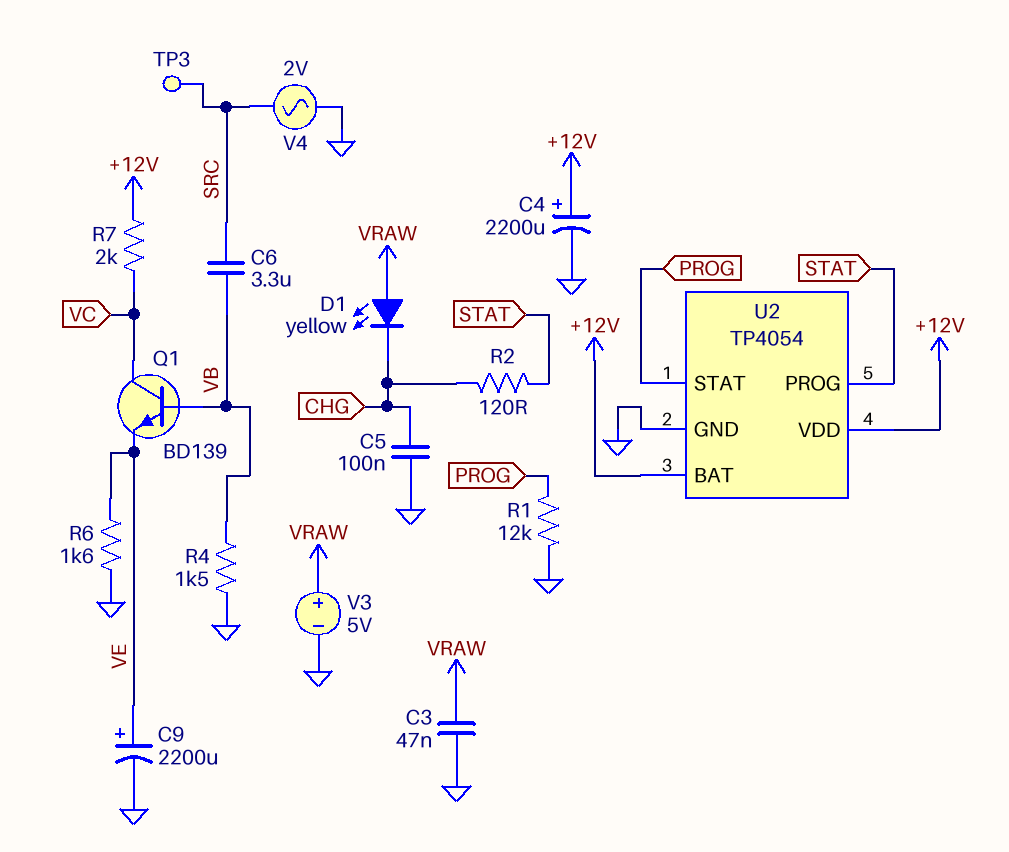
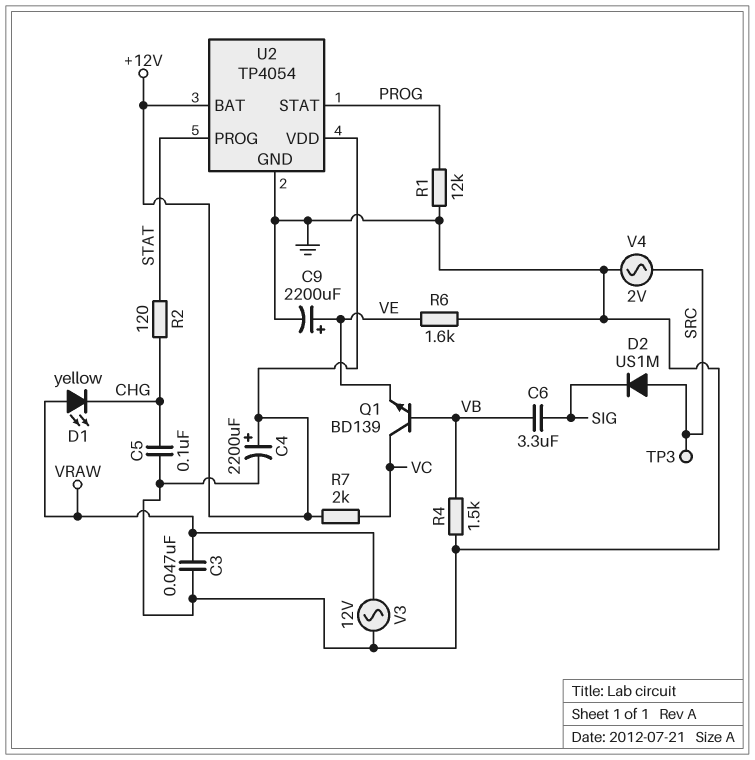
C6: 3.3uF (SRC, VB) -> 3.3uF (SIG, VB)
D2: none -> diode US1M (A SRC, K SIG)
V3: 5V (plus VRAW, minus GND) -> AC 12V (GND, VRAW)

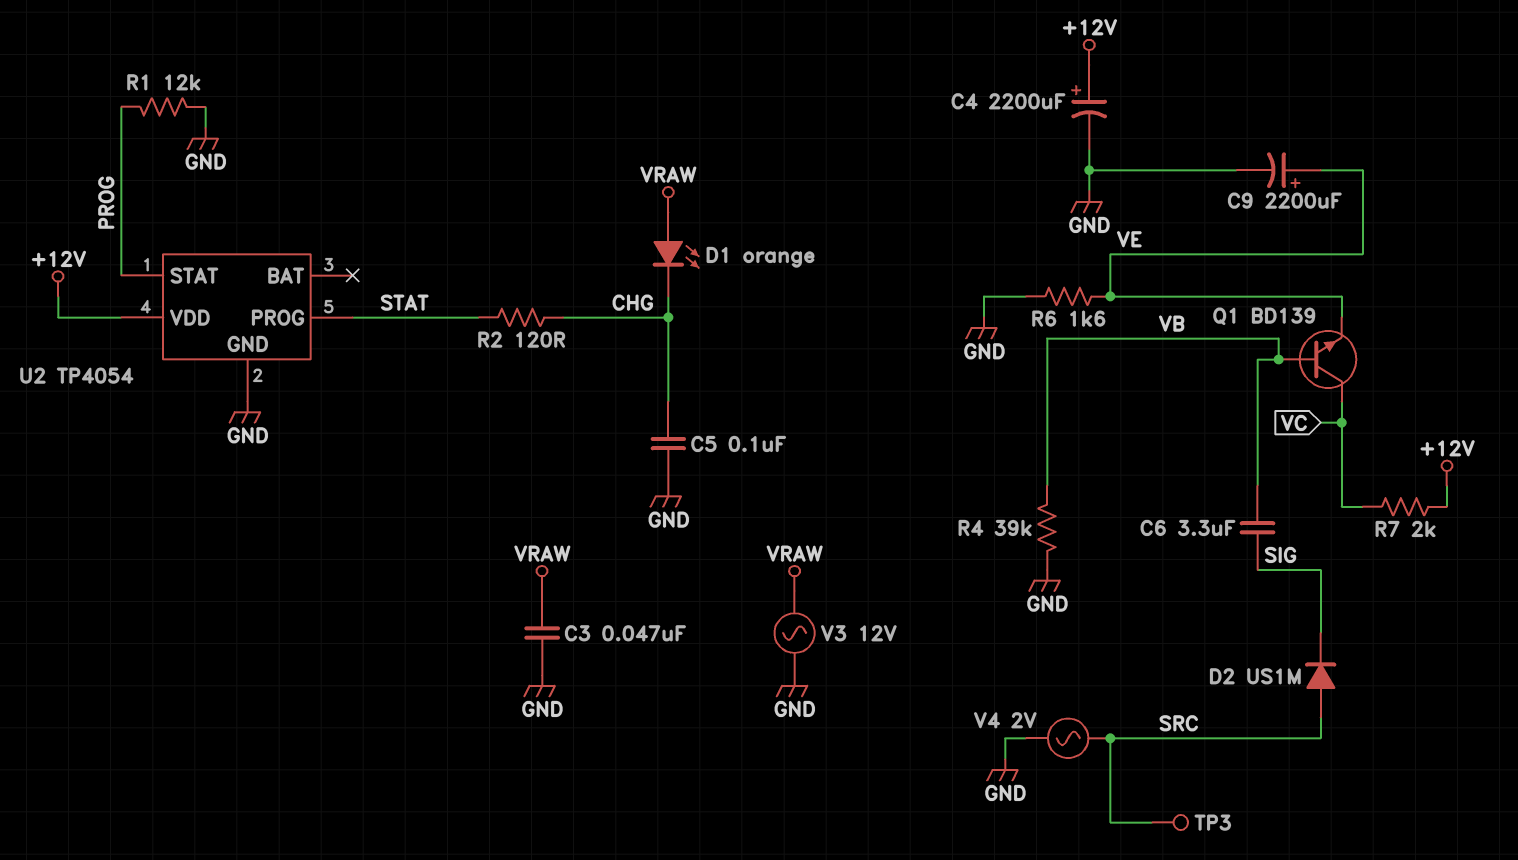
D1: LED yellow (A VRAW, K CHG) -> LED orange (A VRAW, K CHG)
R4: 1.5k (GND, VB) -> 39k (GND, VB)
U2 pin BAT: +12V -> none

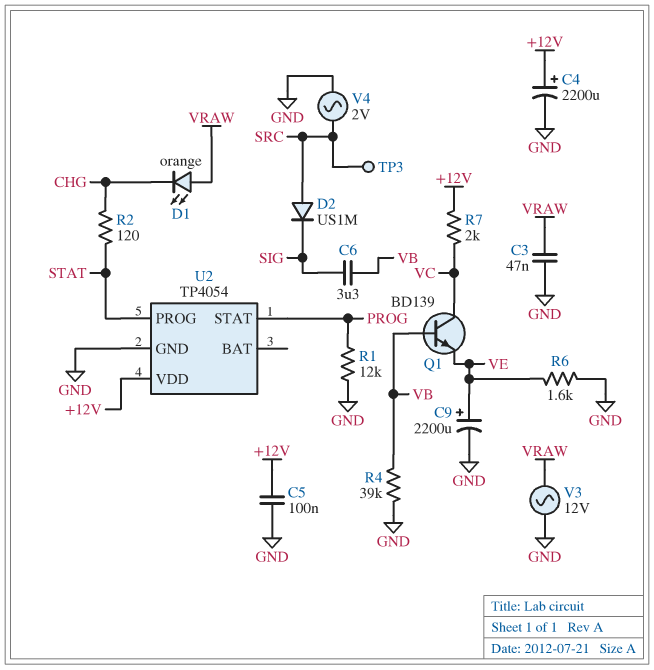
C5: 100nF (CHG, GND) -> 100nF (+12V, GND)

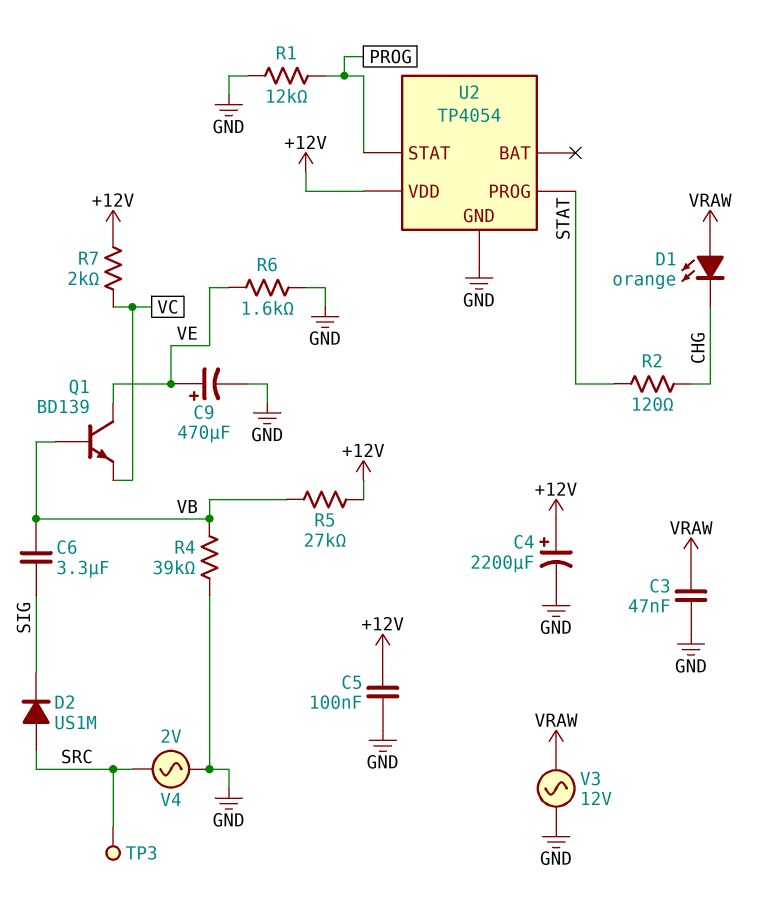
C9: 2200uF (plus VE, minus GND) -> 470uF (plus VE, minus GND)
Q1: NPN BD139 (B VB, C VC, E VE) -> NPN BD139 (B VB, C VE, E VC)
R5: none -> 27k (+12V, VB)

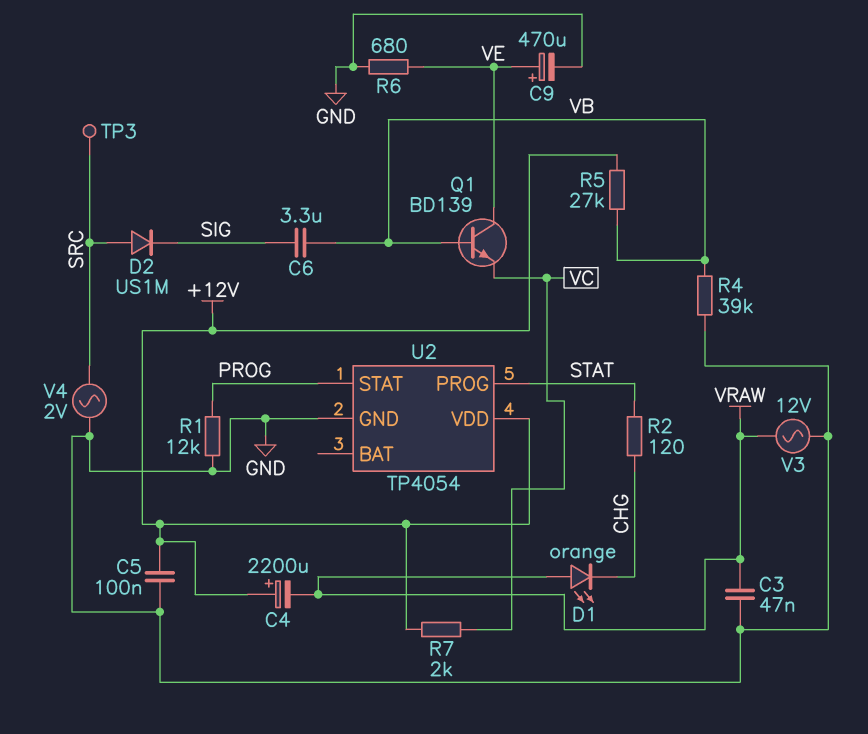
C4: 2200uF (plus +12V, minus GND) -> 2200uF (plus +12V, minus VRAW)
R6: 1.6k (GND, VE) -> 680 (GND, VE)

